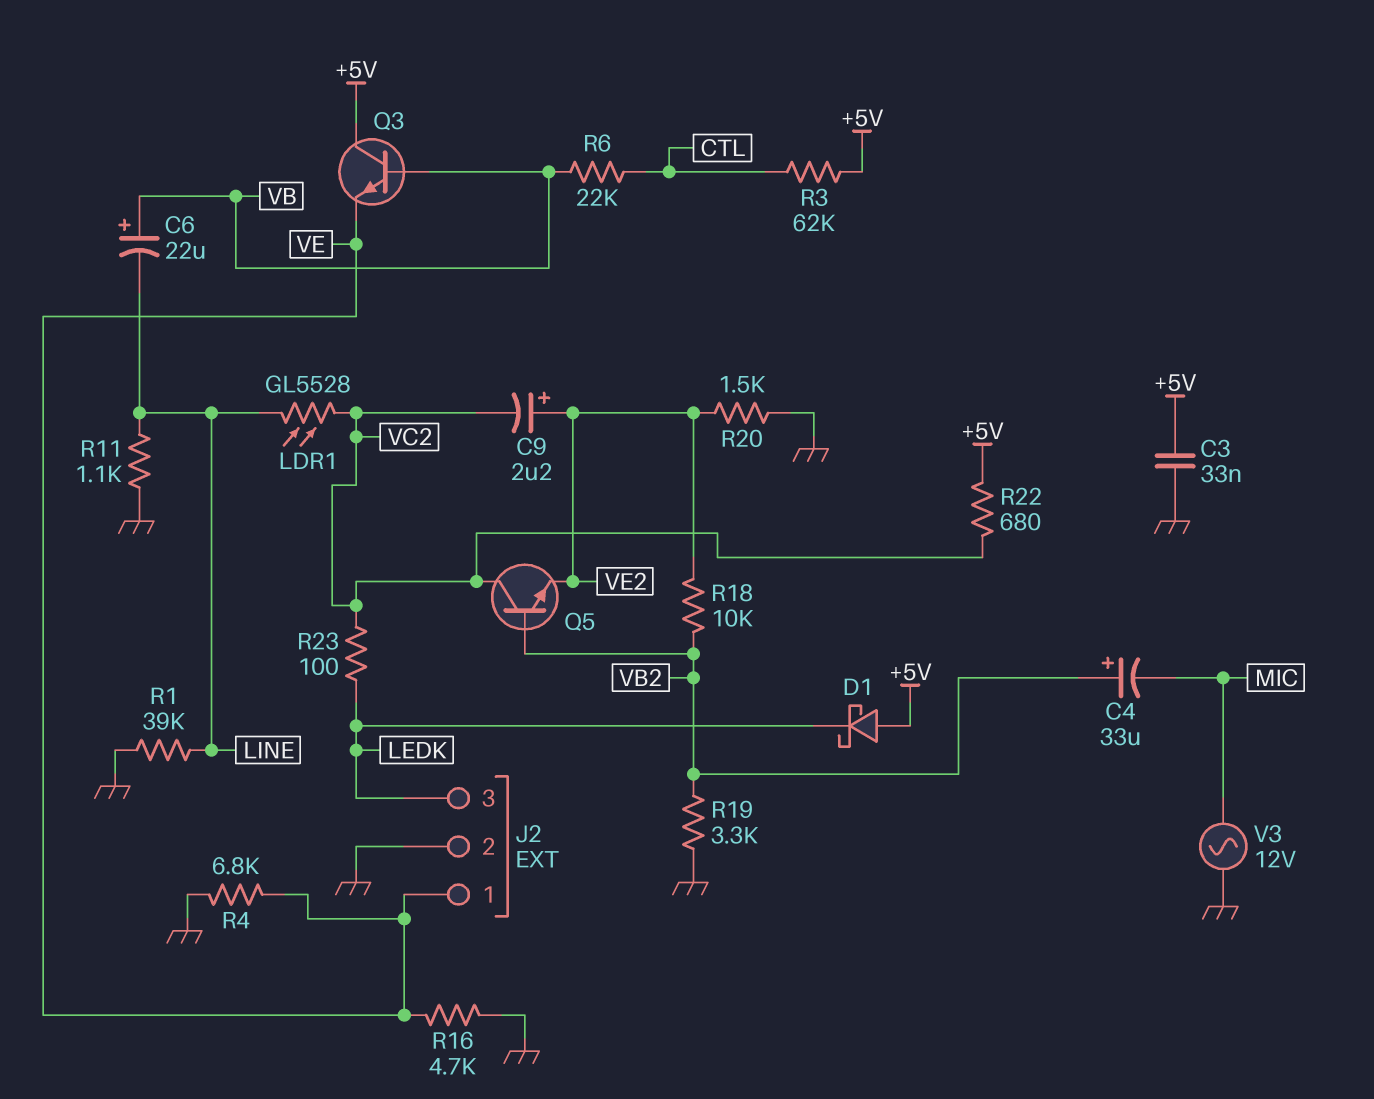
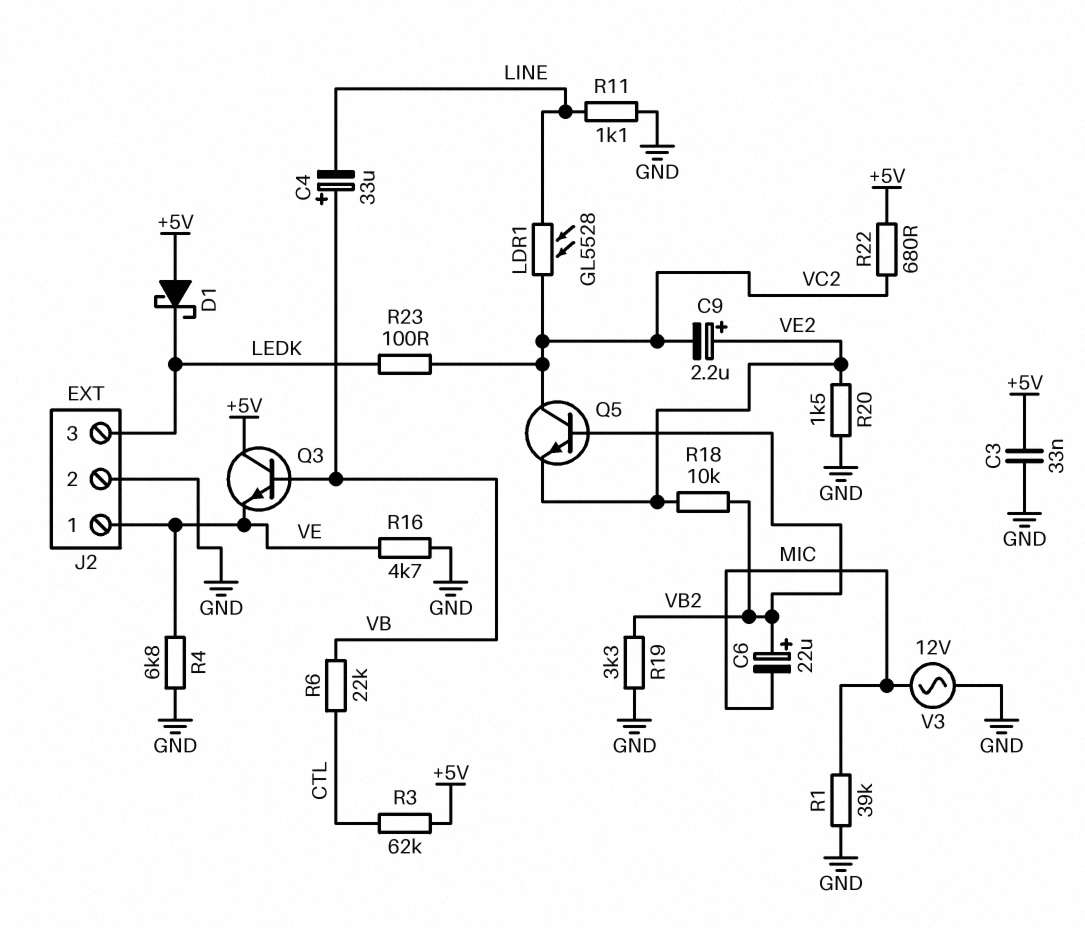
C4: 33uF (plus VB2, minus MIC) -> 33uF (plus VB, minus LINE)
C6: 22uF (plus VB, minus LINE) -> 22uF (plus VB2, minus MIC)
R1: 39k (GND, LINE) -> 39k (GND, MIC)

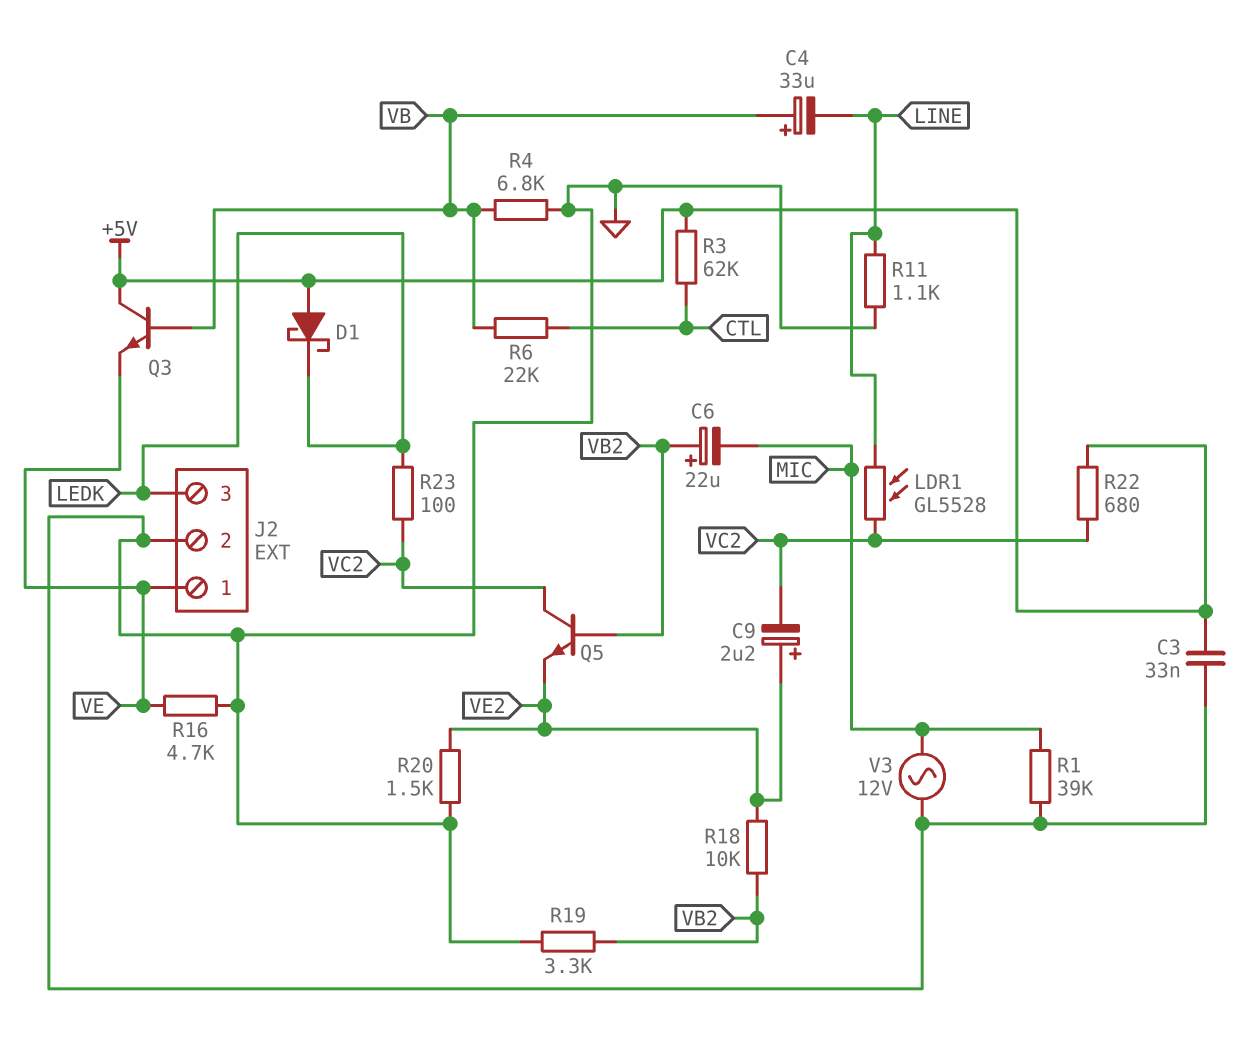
R4: 6.8k (GND, VE) -> 6.8k (GND, VB)

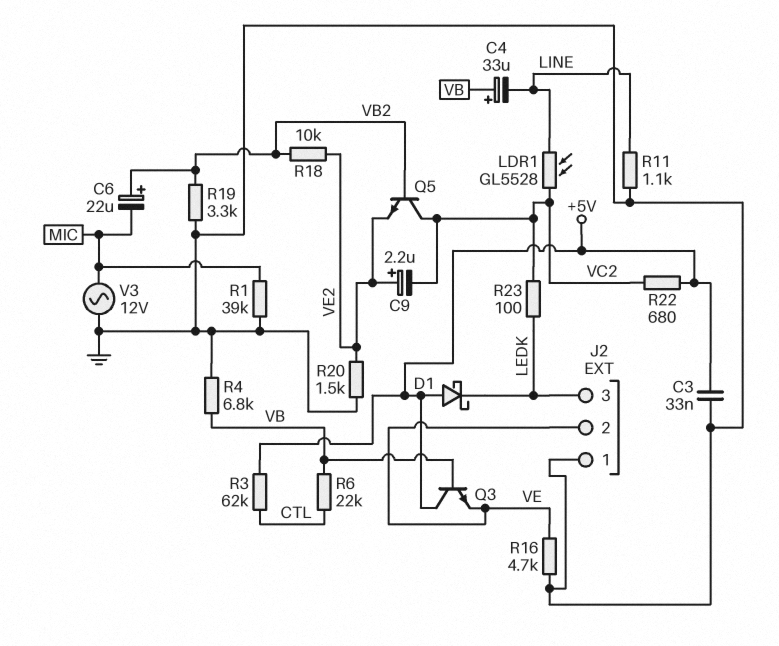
J2 pin 1: VE -> GND
J2 pin 2: GND -> VE

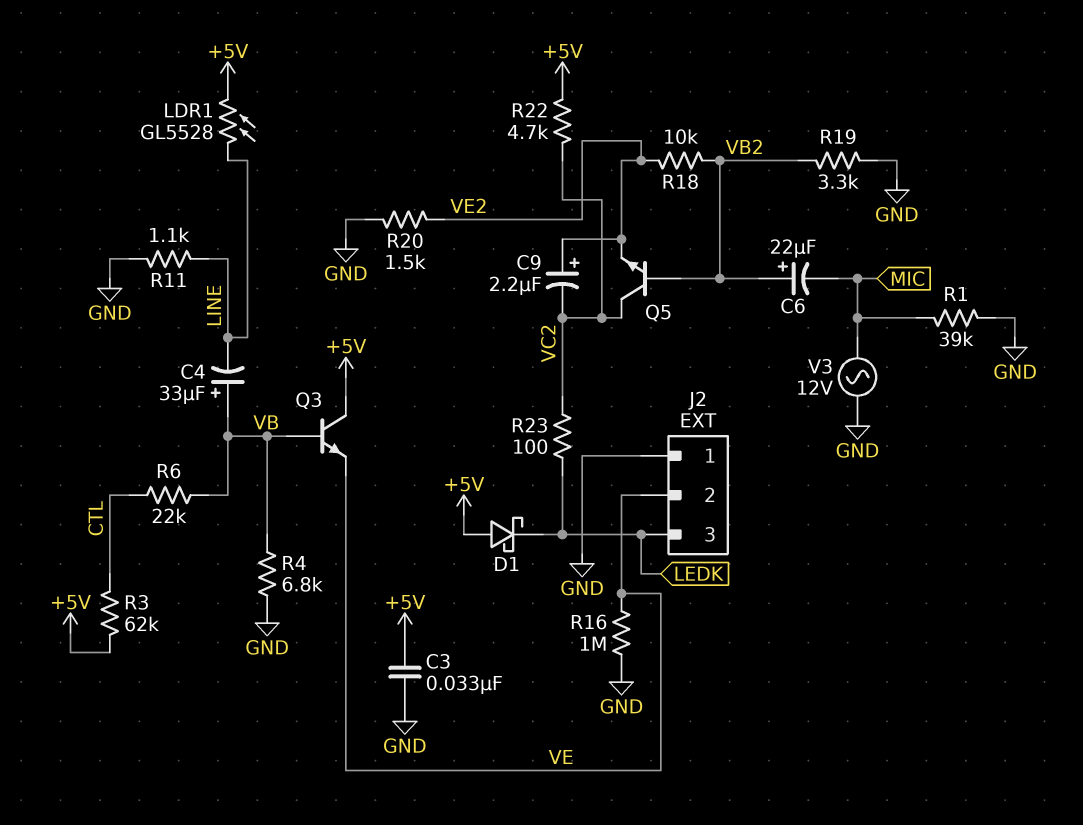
LDR1: GL5528 (LINE, VC2) -> GL5528 (+5V, LINE)
R16: 4.7k (GND, VE) -> 1M (GND, VE)
R22: 680 (+5V, VC2) -> 4.7k (+5V, VC2)

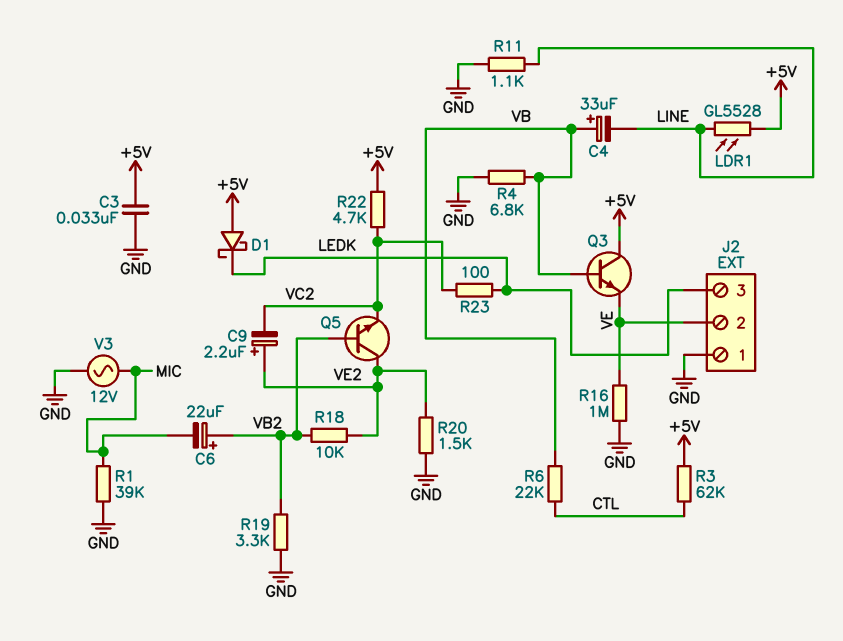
Q5: NPN (B VB2, C VC2, E VE2) -> NPN (B VB2, C VE2, E VC2)

